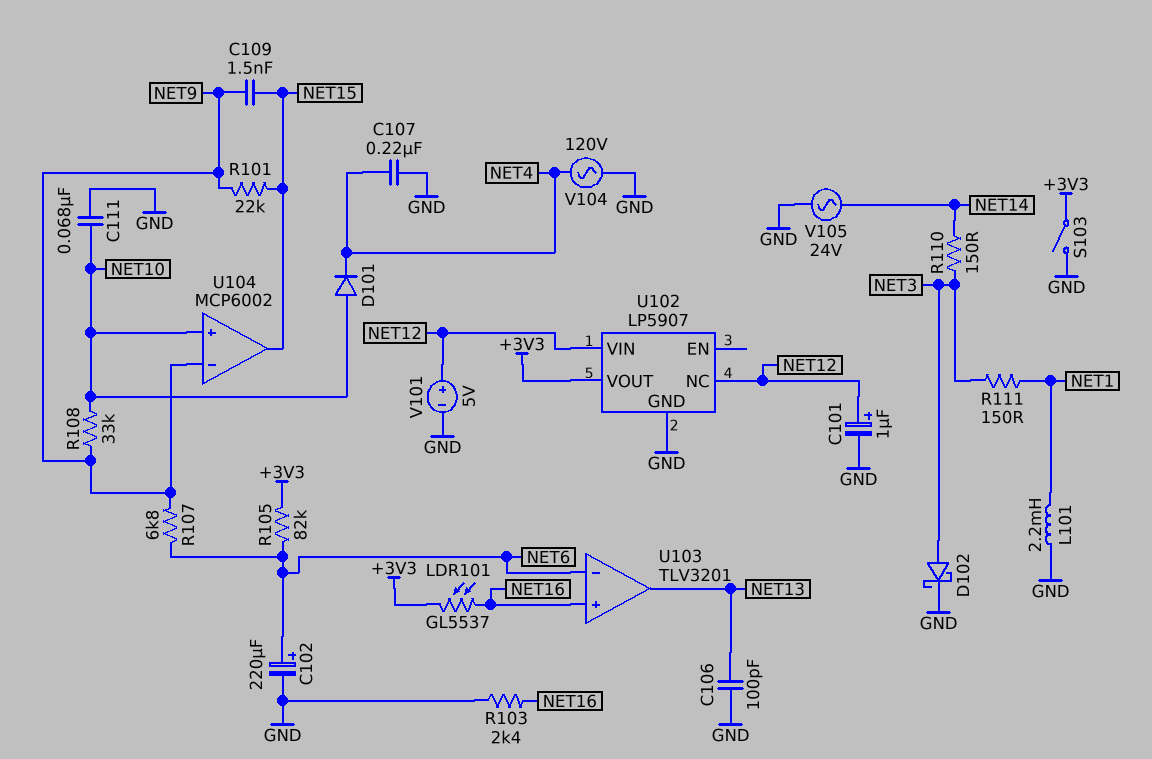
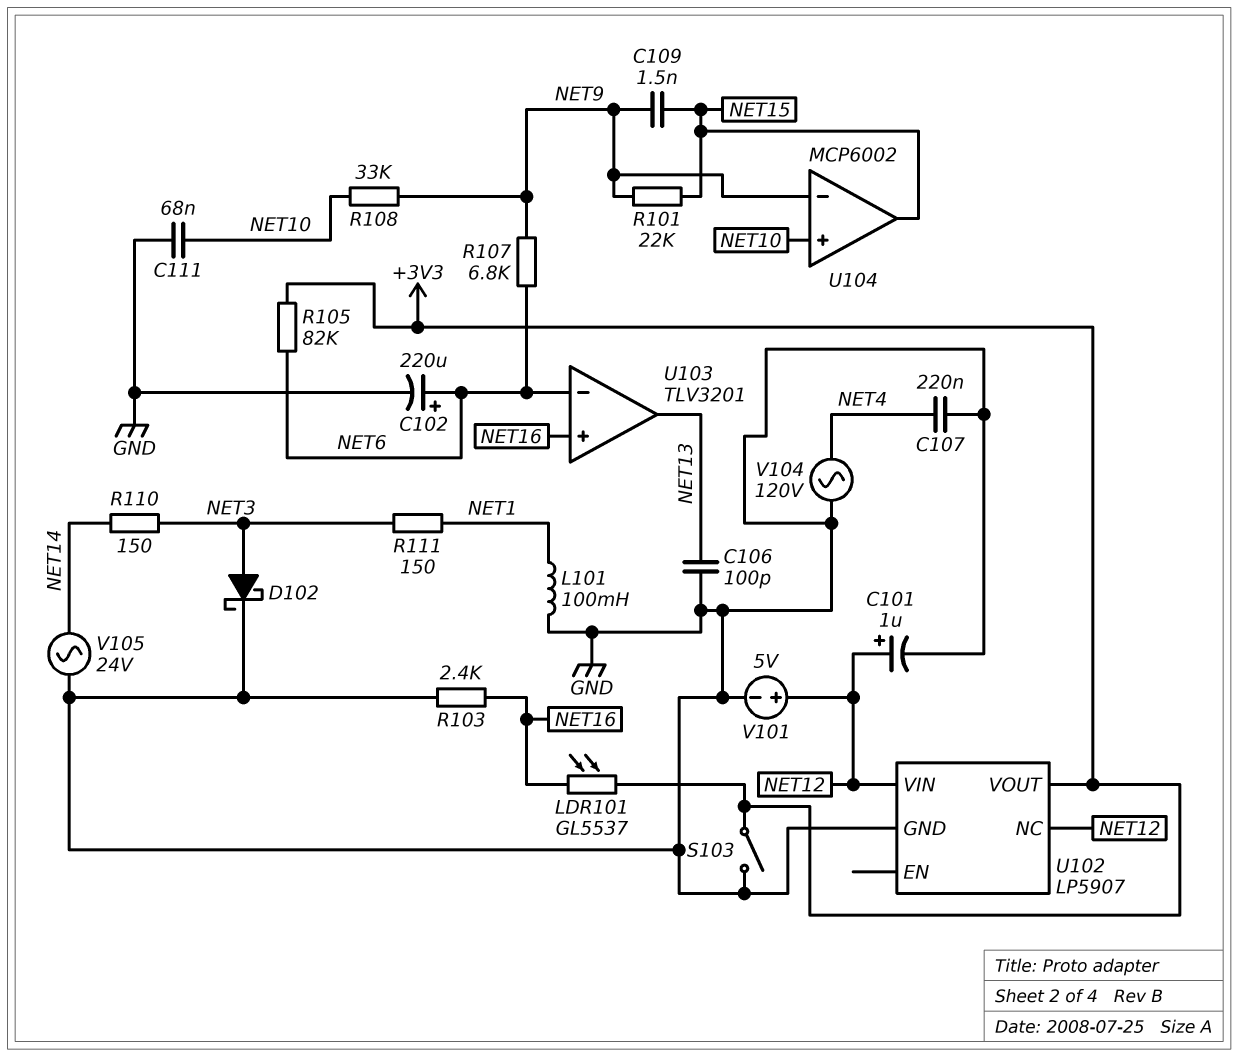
D101: diode (A NET10, K NET4) -> none
L101: 2.2mH (GND, NET1) -> 100mH (GND, NET1)

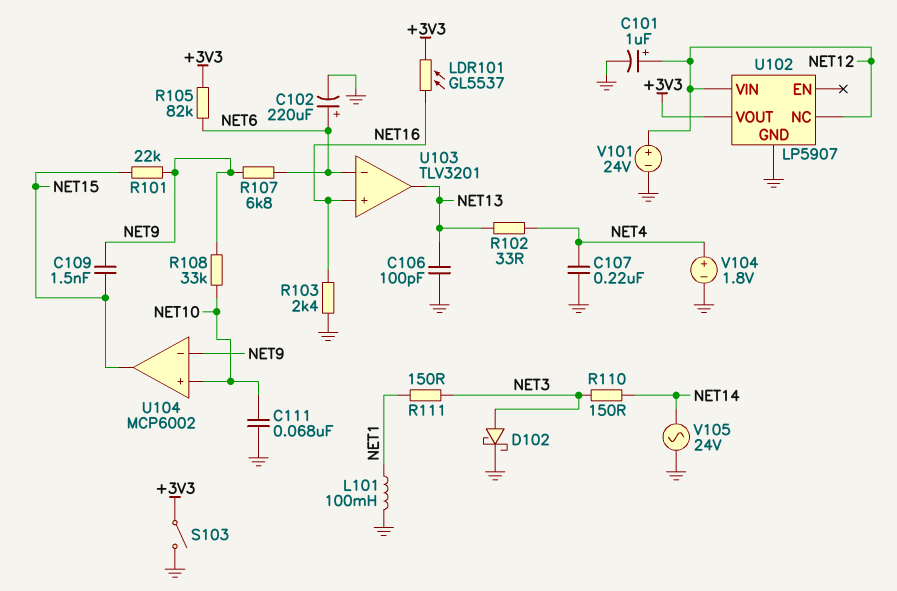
R102: none -> 33 (NET4, NET13)
V101: 5V (plus NET12, minus GND) -> 24V (plus NET12, minus GND)
V104: AC 120V (GND, NET4) -> 1.8V (plus NET4, minus GND)

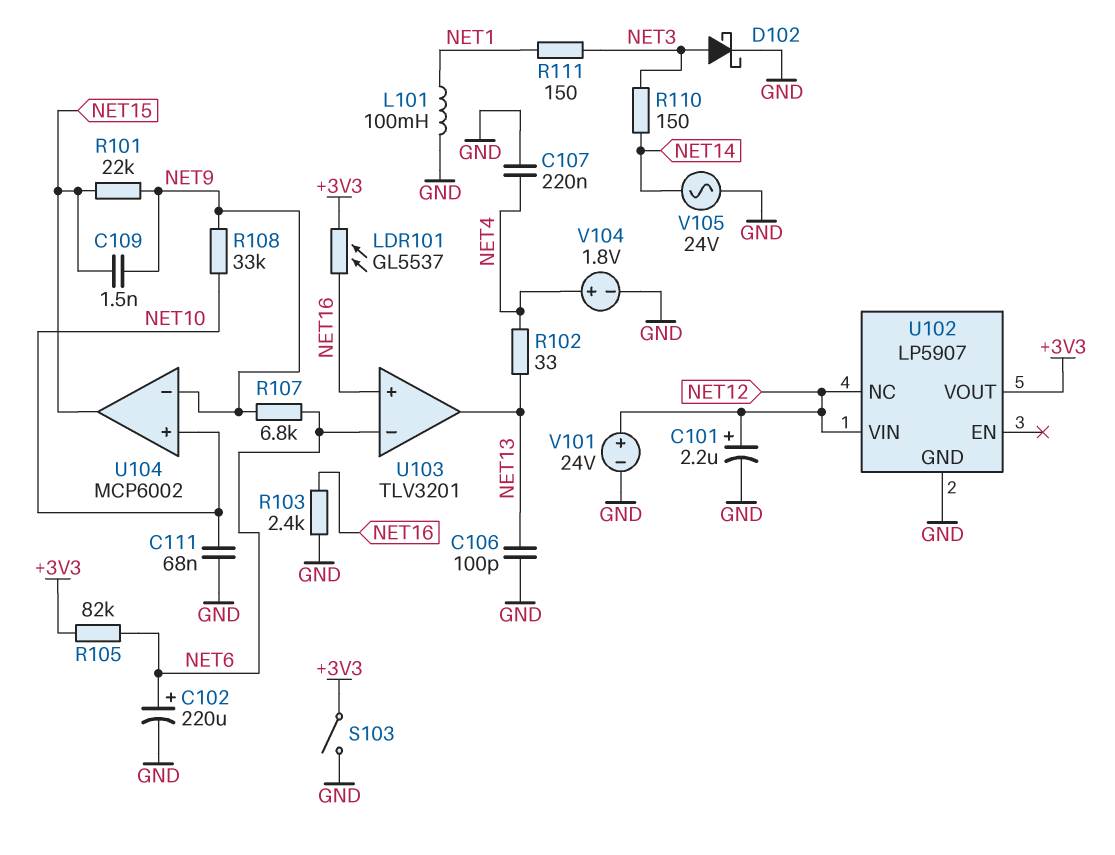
C101: 1uF (plus NET12, minus GND) -> 2.2uF (plus NET12, minus GND)

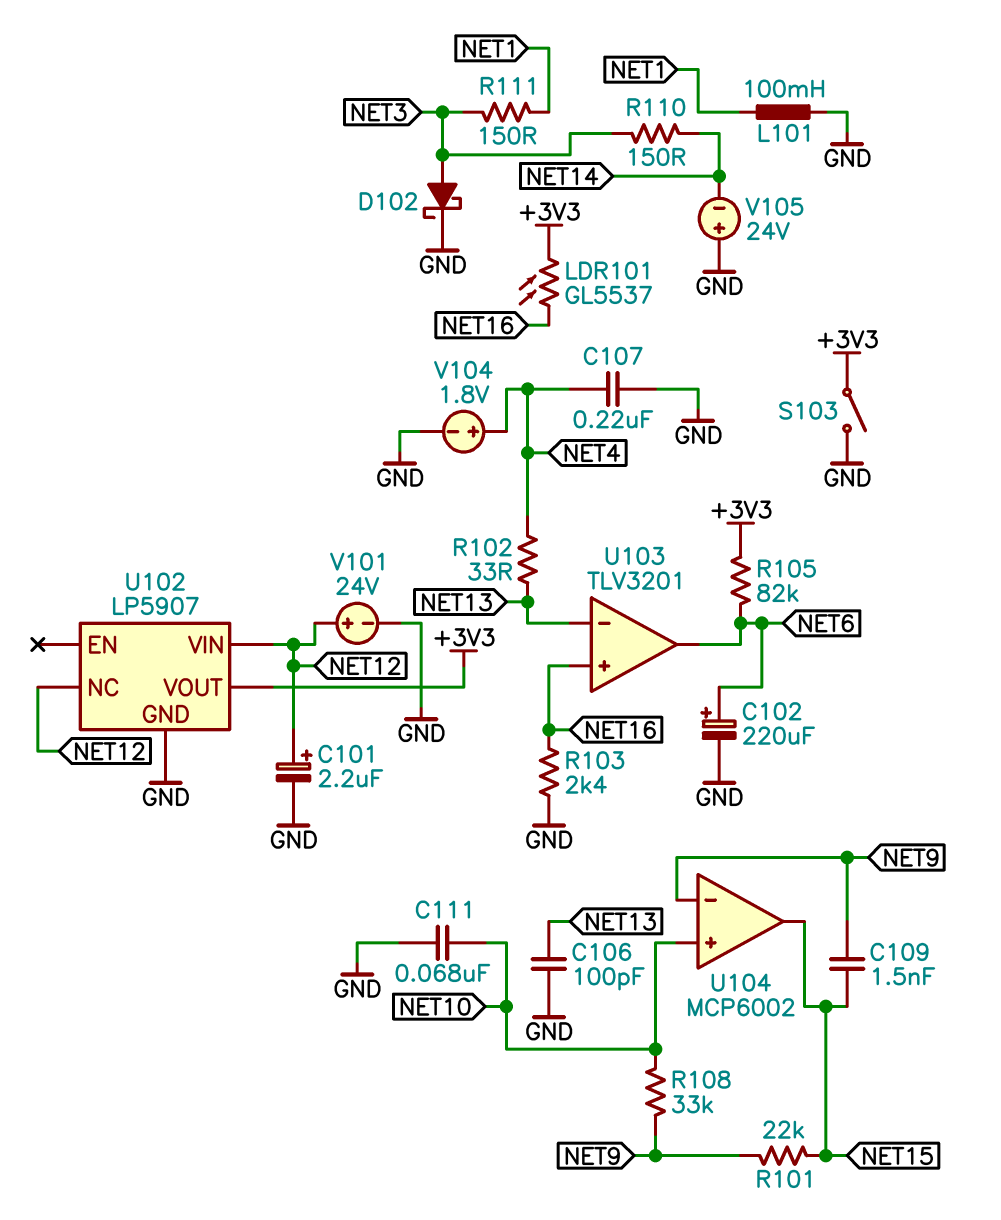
R107: 6.8k (NET6, NET9) -> none
U103 pin in-: NET6 -> NET13
U103 pin out: NET13 -> NET6
V105: AC 24V (GND, NET14) -> 24V (plus GND, minus NET14)

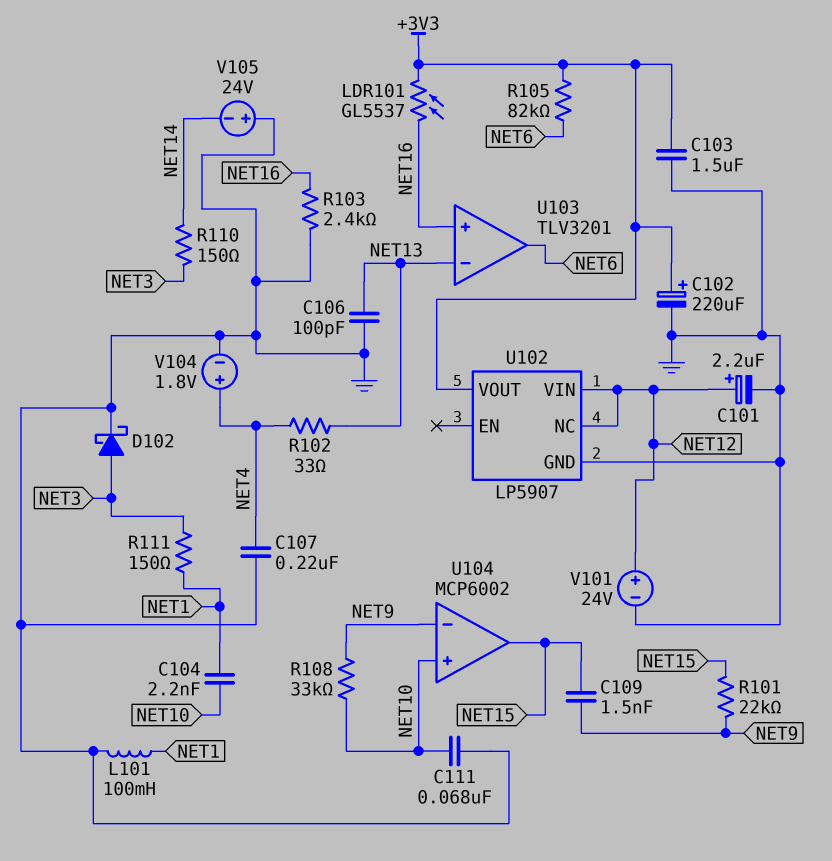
C102: 220uF (plus NET6, minus GND) -> 220uF (plus +3V3, minus GND)
C103: none -> 1.5uF (+3V3, GND)
C104: none -> 2.2nF (NET1, NET10)
S103: switch (+3V3, GND) -> none

